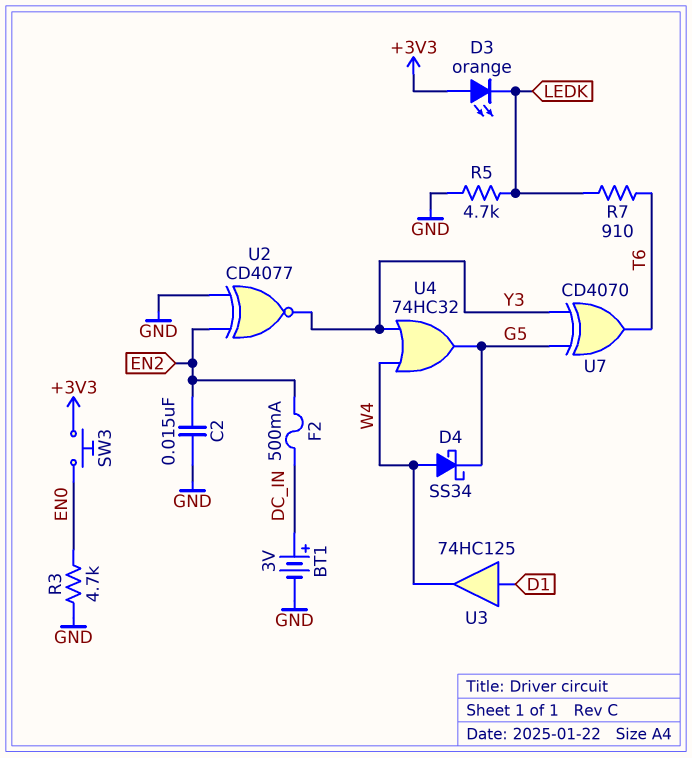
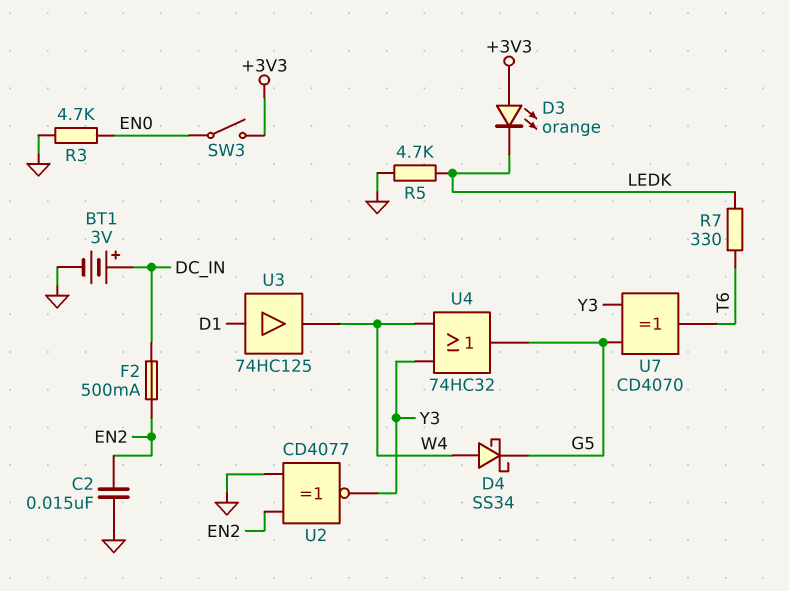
R7: 910 (LEDK, T6) -> 330 (LEDK, T6)
SW3: button (+3V3, EN0) -> switch (+3V3, EN0)

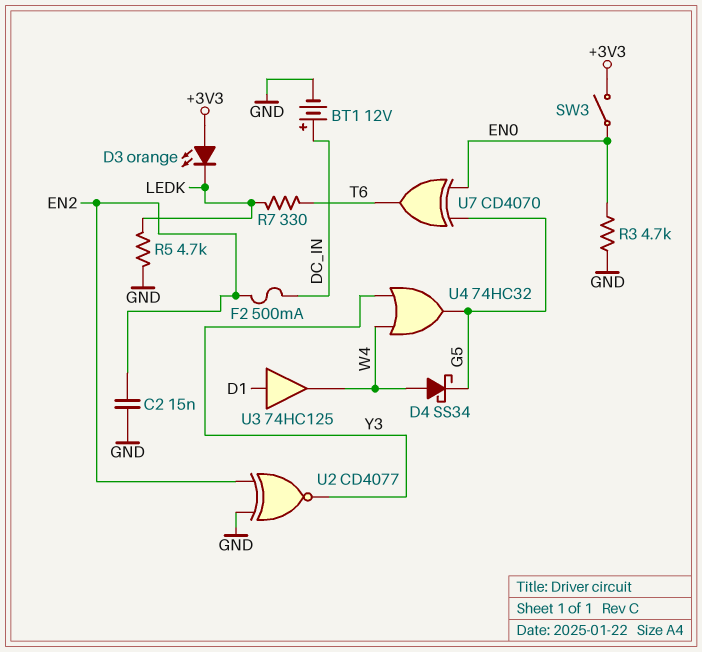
BT1: 3V (plus DC_IN, minus GND) -> 12V (plus DC_IN, minus GND)
U7: XOR CD4070 (in G5, in Y3, out T6) -> XOR CD4070 (in EN0, in G5, out T6)

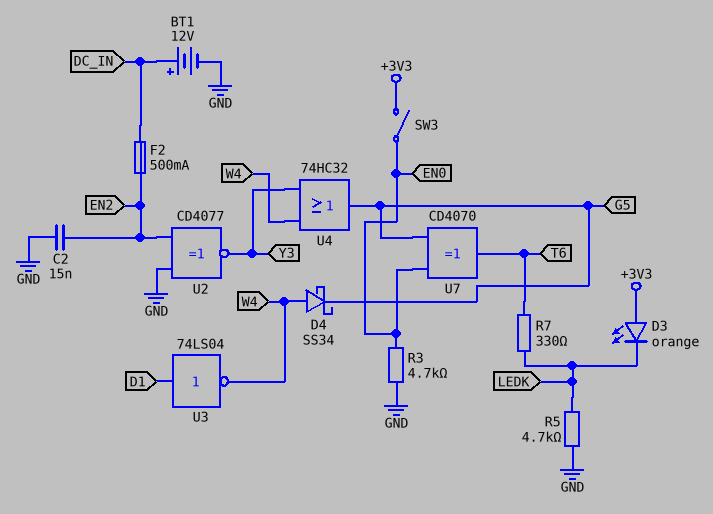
U3: buffer 74HC125 (in D1, out W4) -> NOT 74LS04 (in D1, out W4)

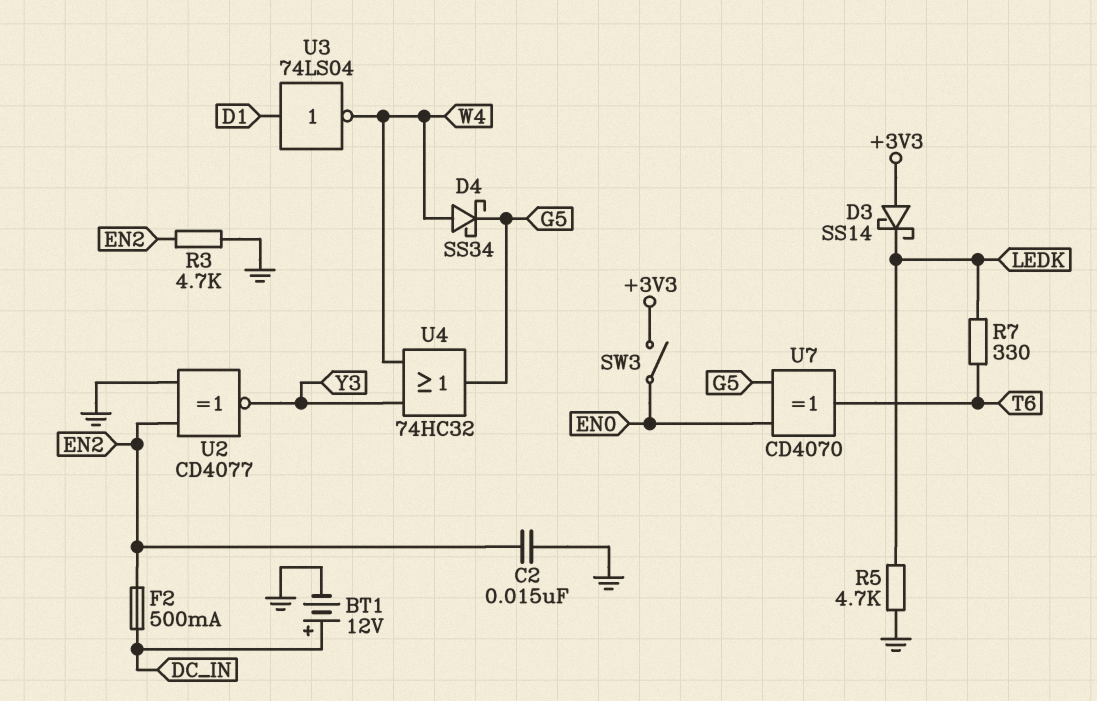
D3: LED orange (A +3V3, K LEDK) -> schottky SS14 (A +3V3, K LEDK)
R3: 4.7k (EN0, GND) -> 4.7k (EN2, GND)

